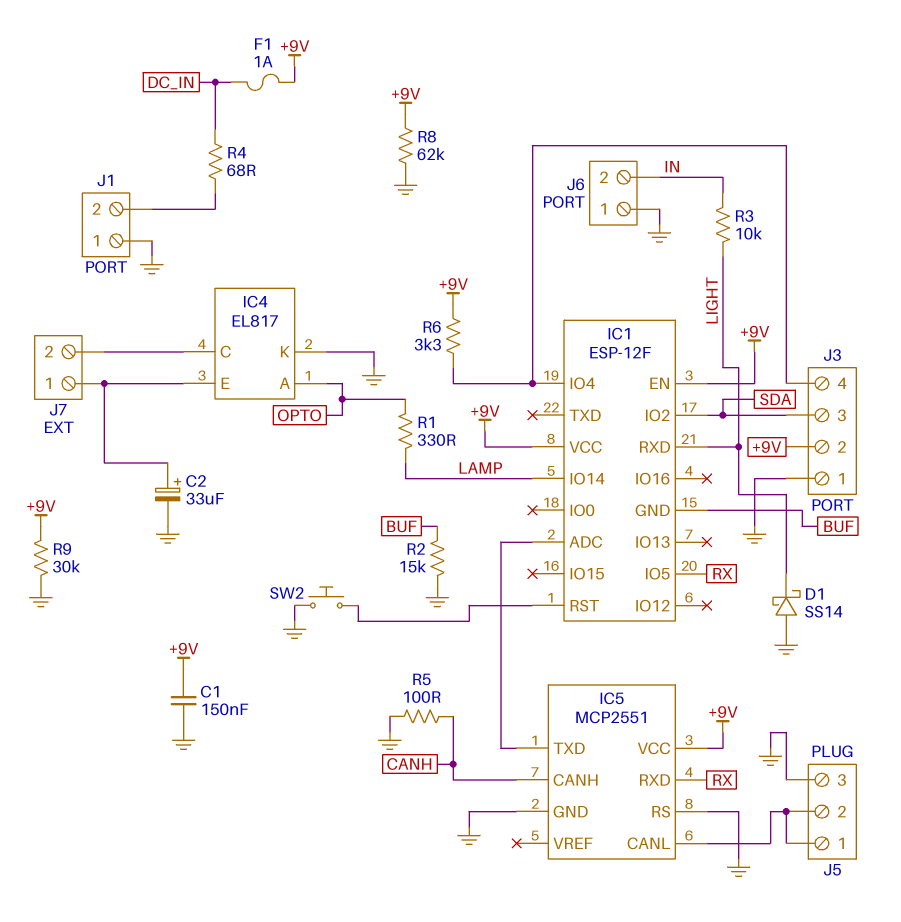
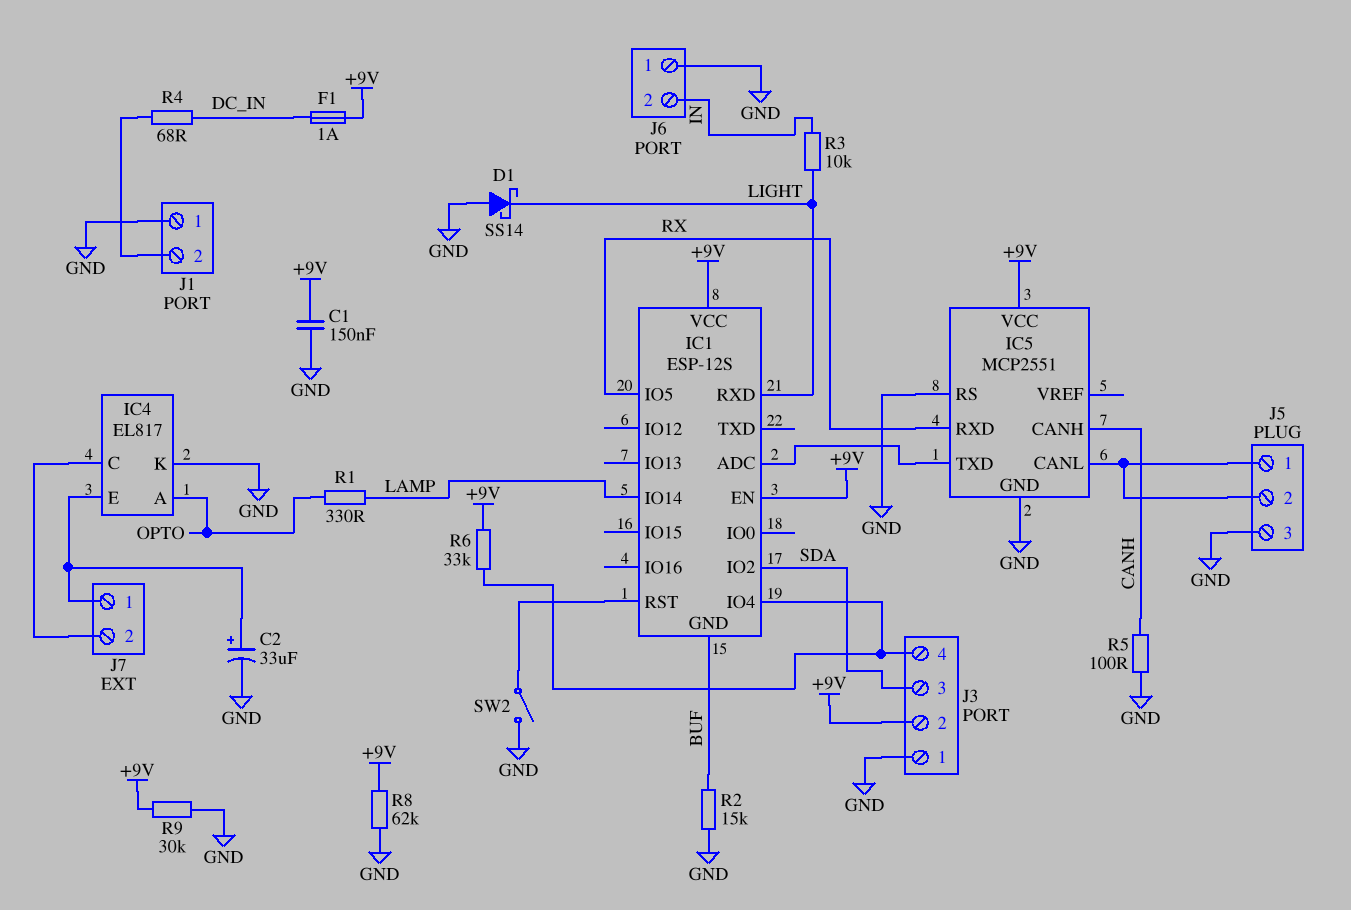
IC1: ESP-12F -> ESP-12S
R6: 3.3k (+9V, IC1/IO4) -> 33k (+9V, IC1/IO4)
SW2: button (GND, IC1/RST) -> switch (GND, IC1/RST)

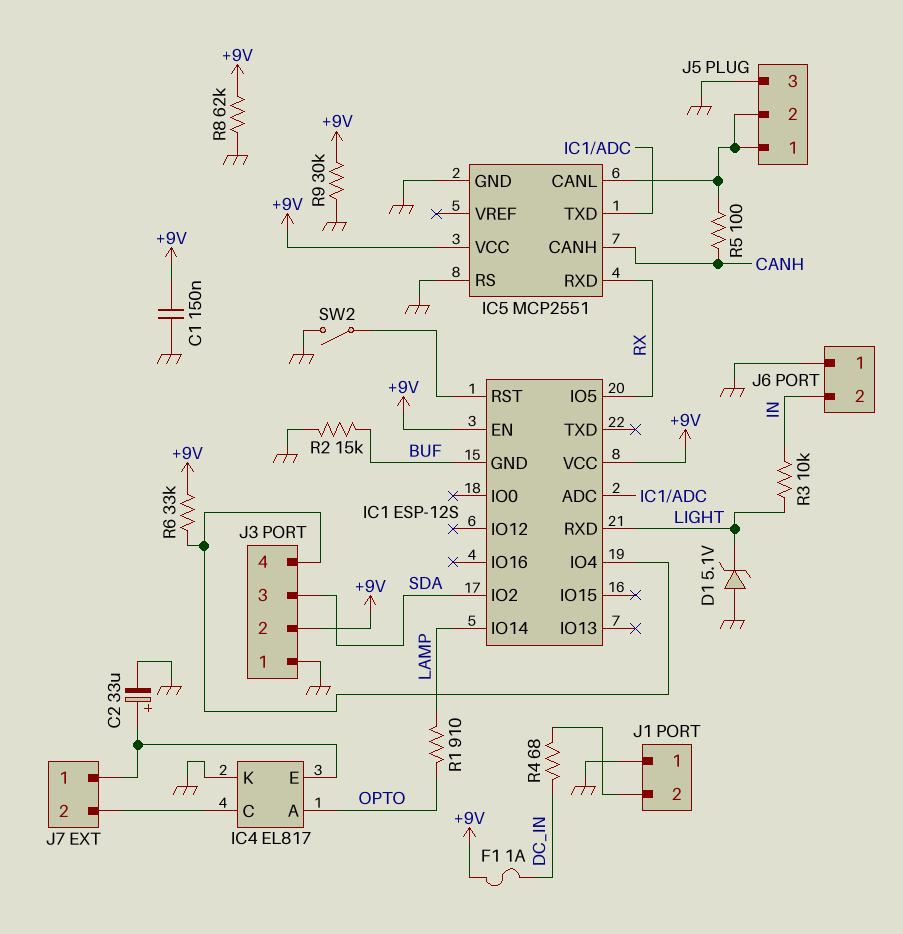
D1: schottky SS14 (A GND, K LIGHT) -> zener 5.1V (A GND, K LIGHT)
R1: 330 (LAMP, OPTO) -> 910 (LAMP, OPTO)
R5: 100 (CANH, GND) -> 100 (CANH, IC5/CANL)

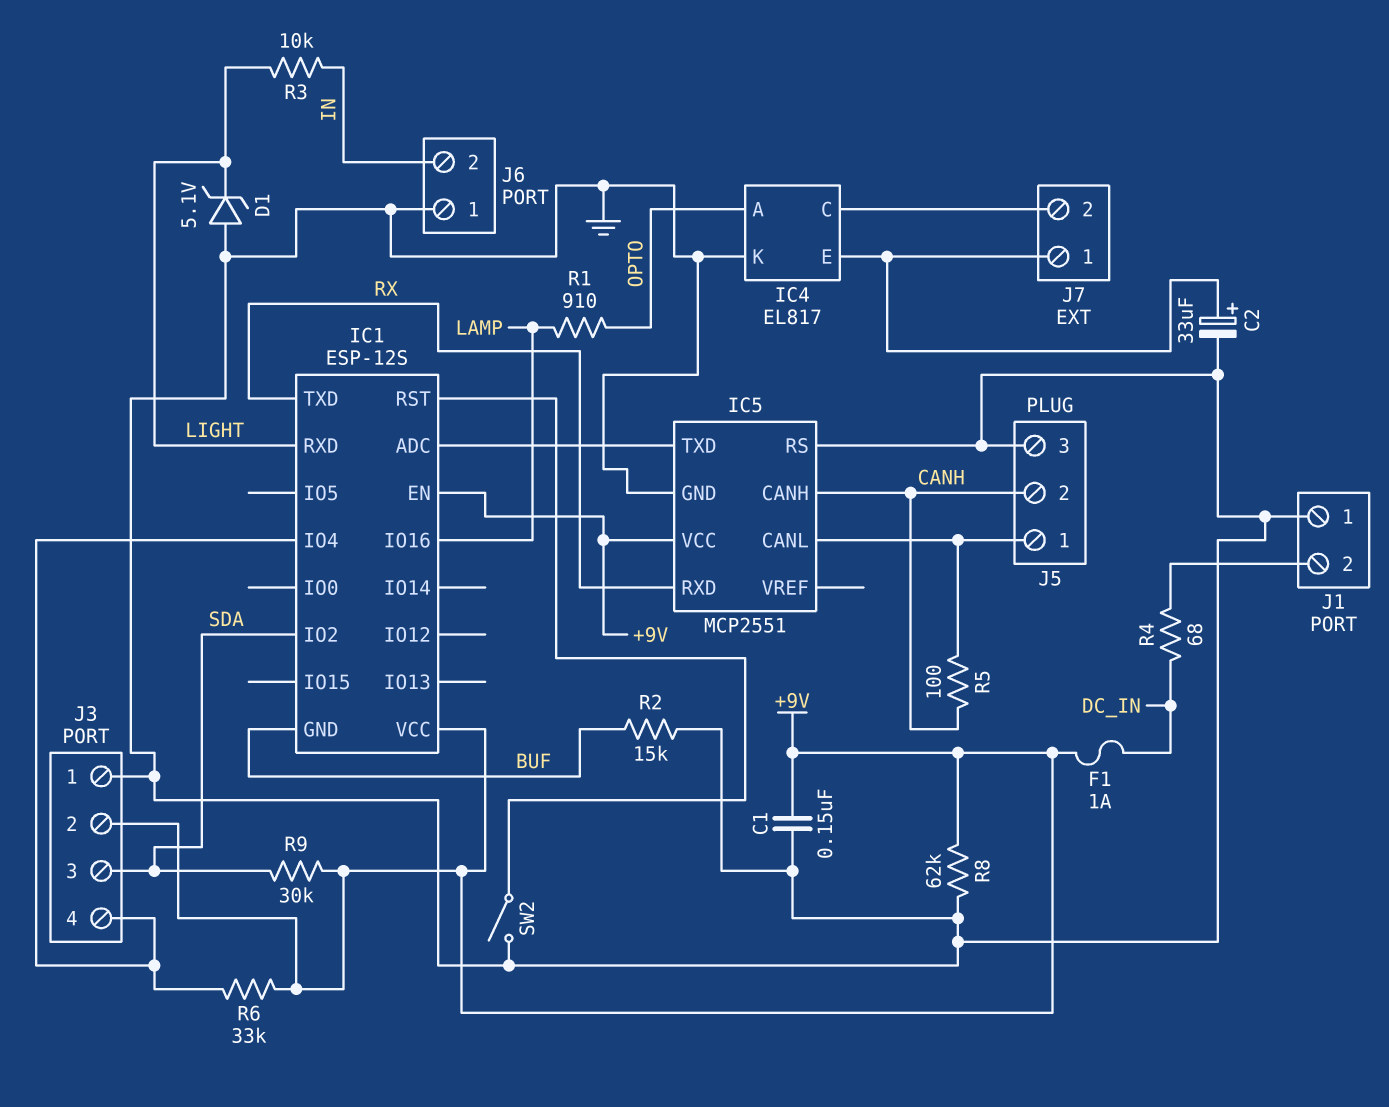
IC1 pin IO5: RX -> none
IC1 pin IO14: LAMP -> none
IC1 pin IO16: none -> LAMP
IC1 pin TXD: none -> RX
J5 pin 2: IC5/CANL -> CANH
R9: 30k (+9V, GND) -> 30k (+9V, SDA)

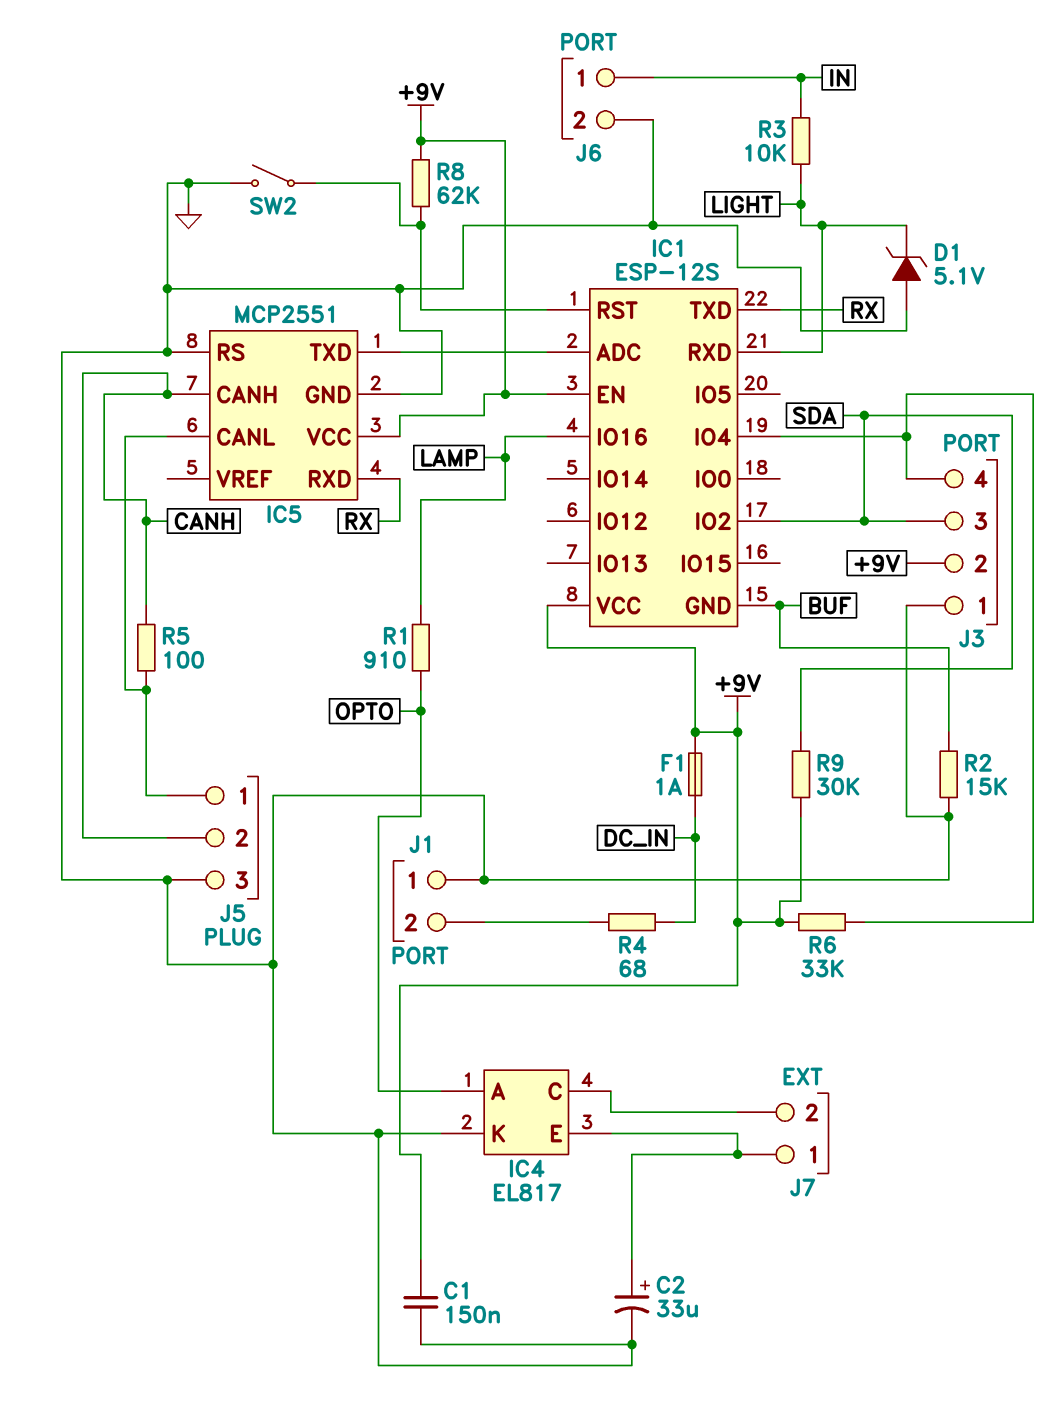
J6 pin 1: GND -> IN
J6 pin 2: IN -> GND
R8: 62k (+9V, GND) -> 62k (+9V, IC1/RST)

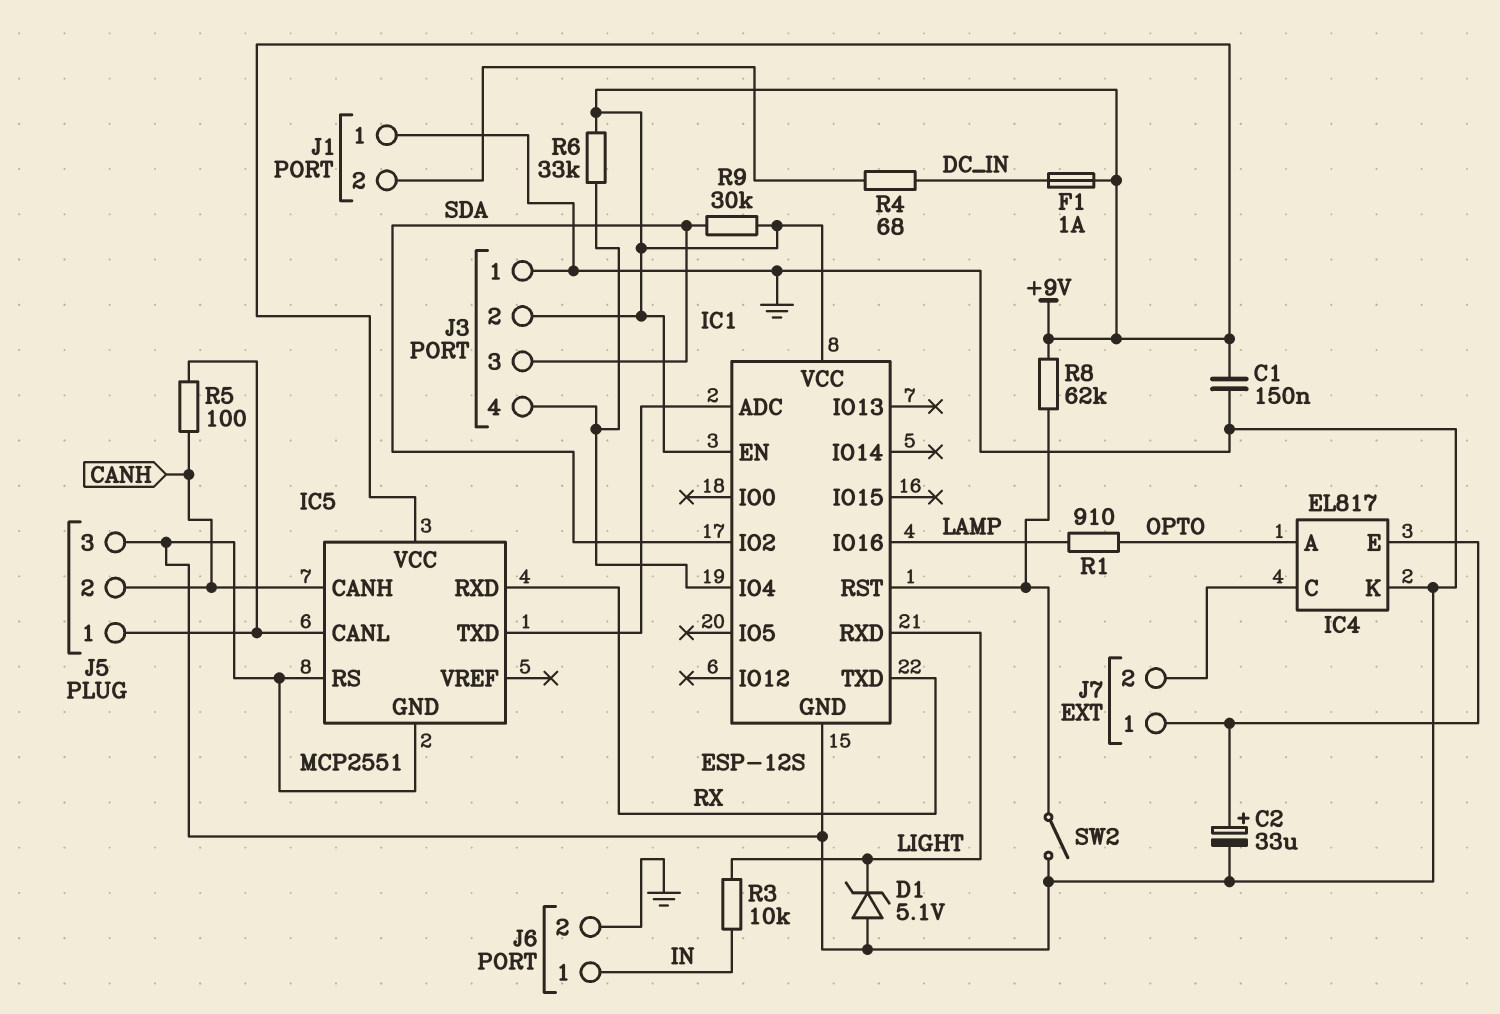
IC1 pin GND: BUF -> GND
R2: 15k (BUF, GND) -> none

